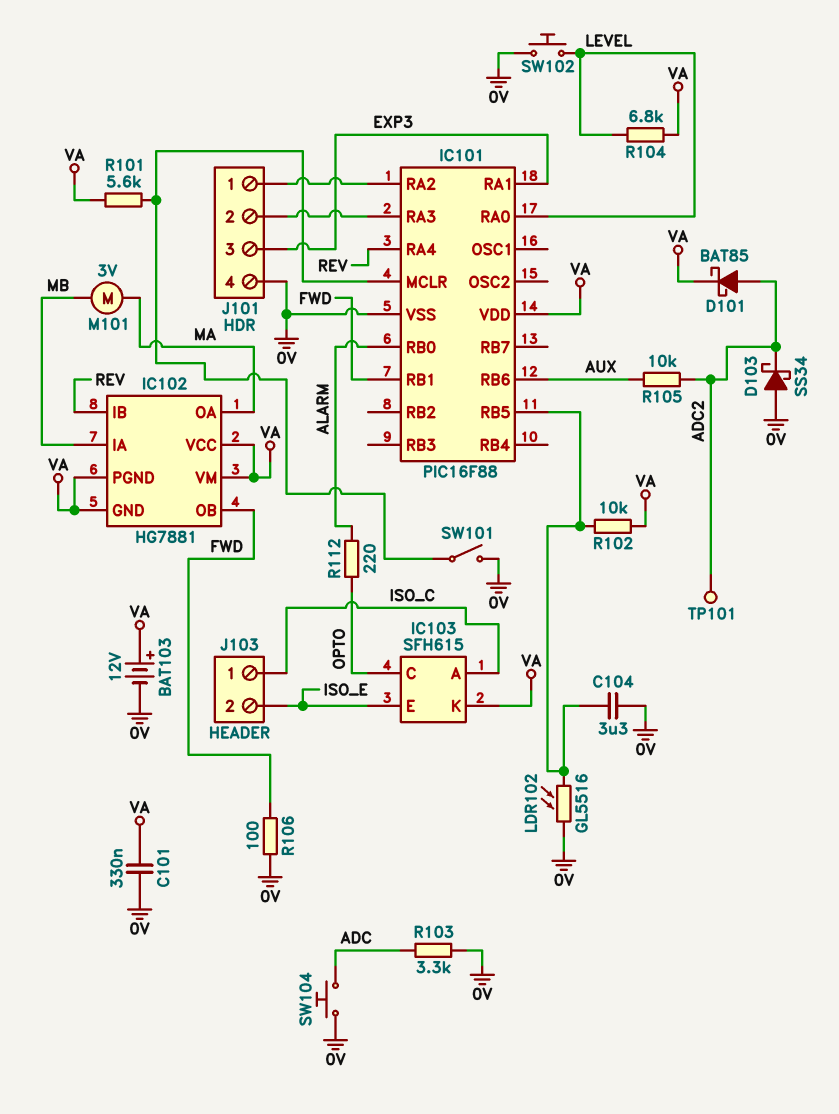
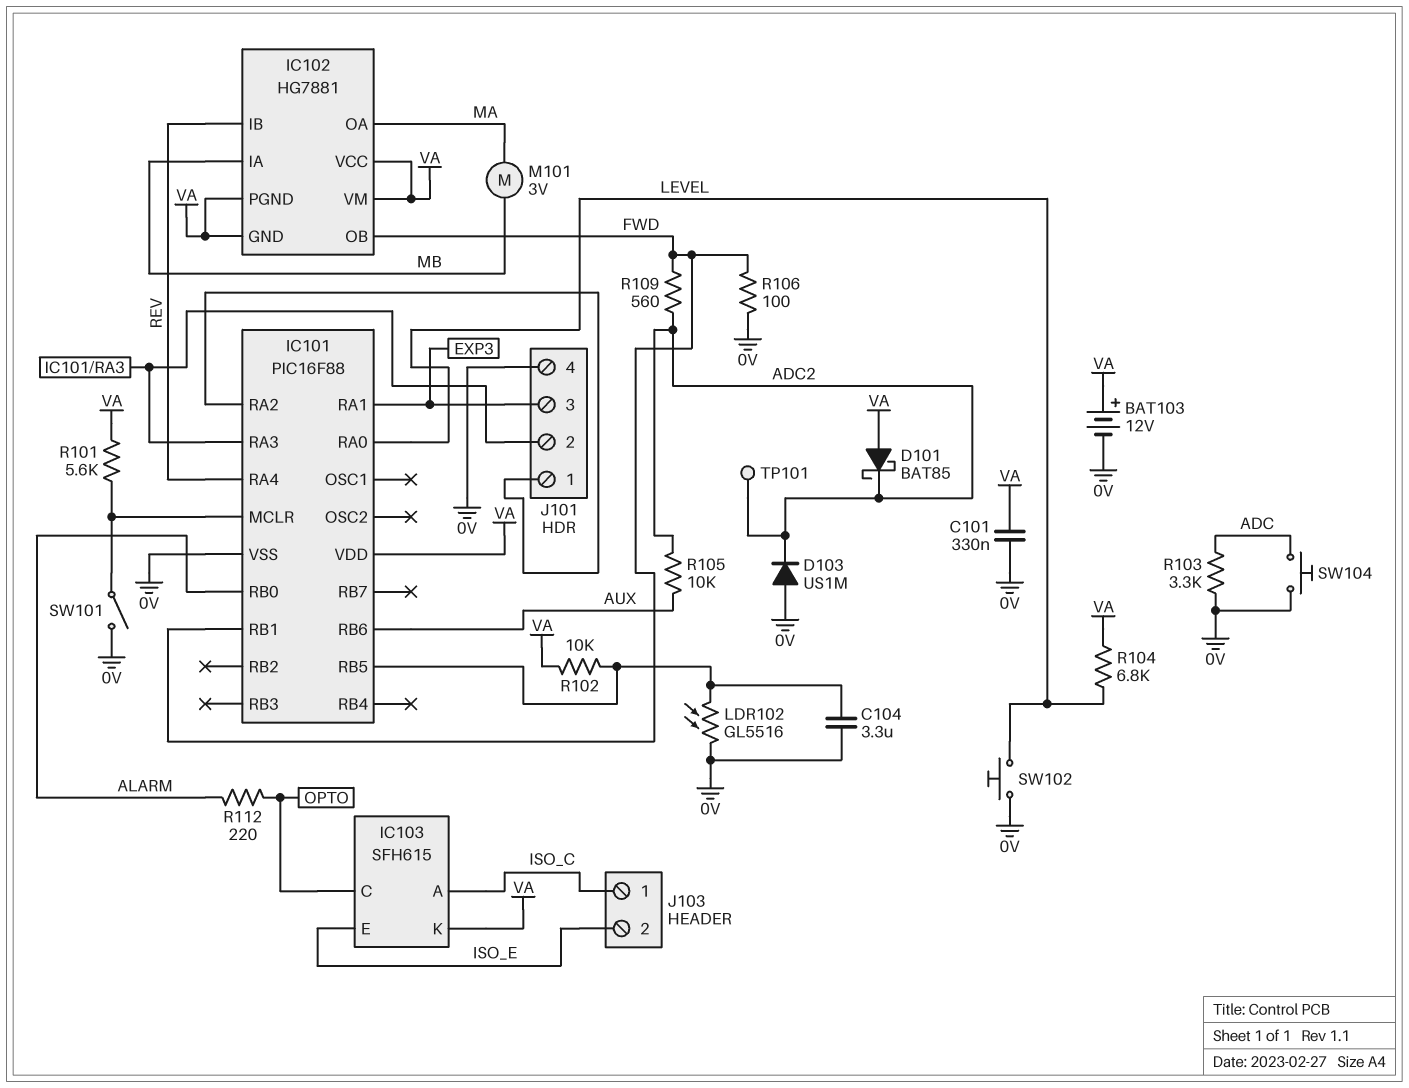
D101: schottky BAT85 (A ADC2, K VA) -> schottky BAT85 (A VA, K ADC2)
D103: schottky SS34 (A 0V, K ADC2) -> diode US1M (A 0V, K ADC2)
R109: none -> 560 (ADC2, FWD)

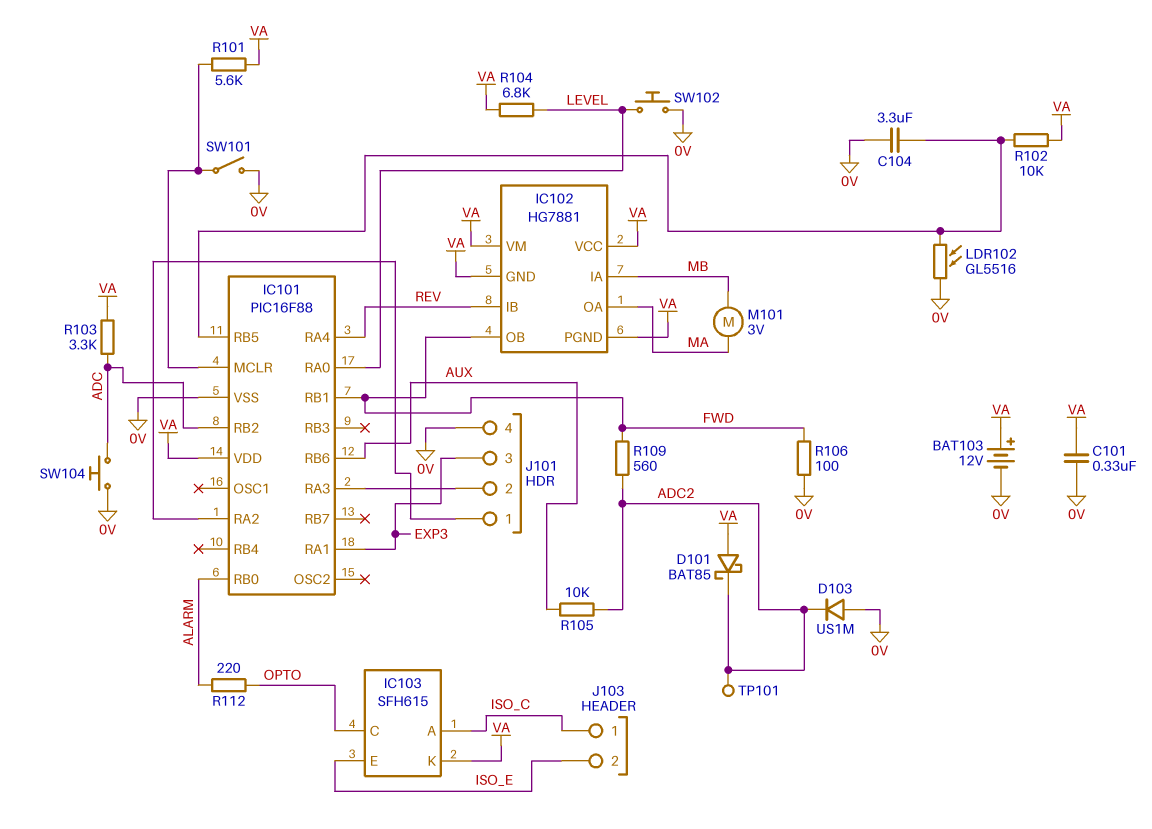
IC101 pin RB2: none -> ADC
R103: 3.3k (0V, ADC) -> 3.3k (ADC, VA)

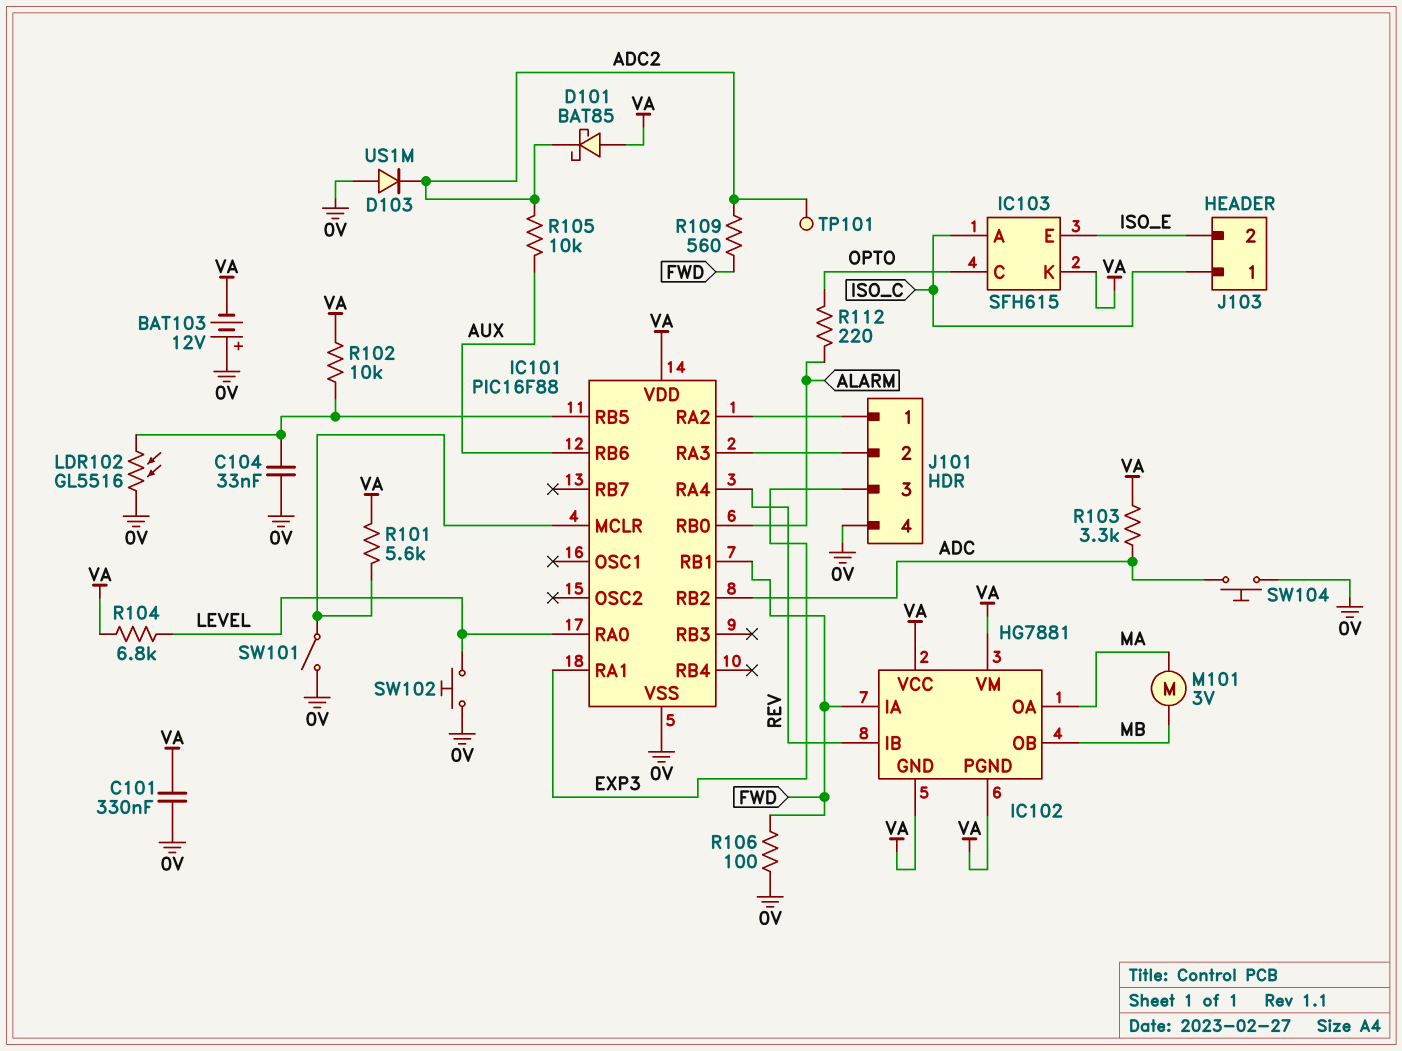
BAT103: 12V (plus VA, minus 0V) -> 12V (plus 0V, minus VA)
C104: 3.3uF (0V, IC101/RB5) -> 33nF (0V, IC101/RB5)
IC102 pin IA: MB -> FWD
IC102 pin OB: FWD -> MB

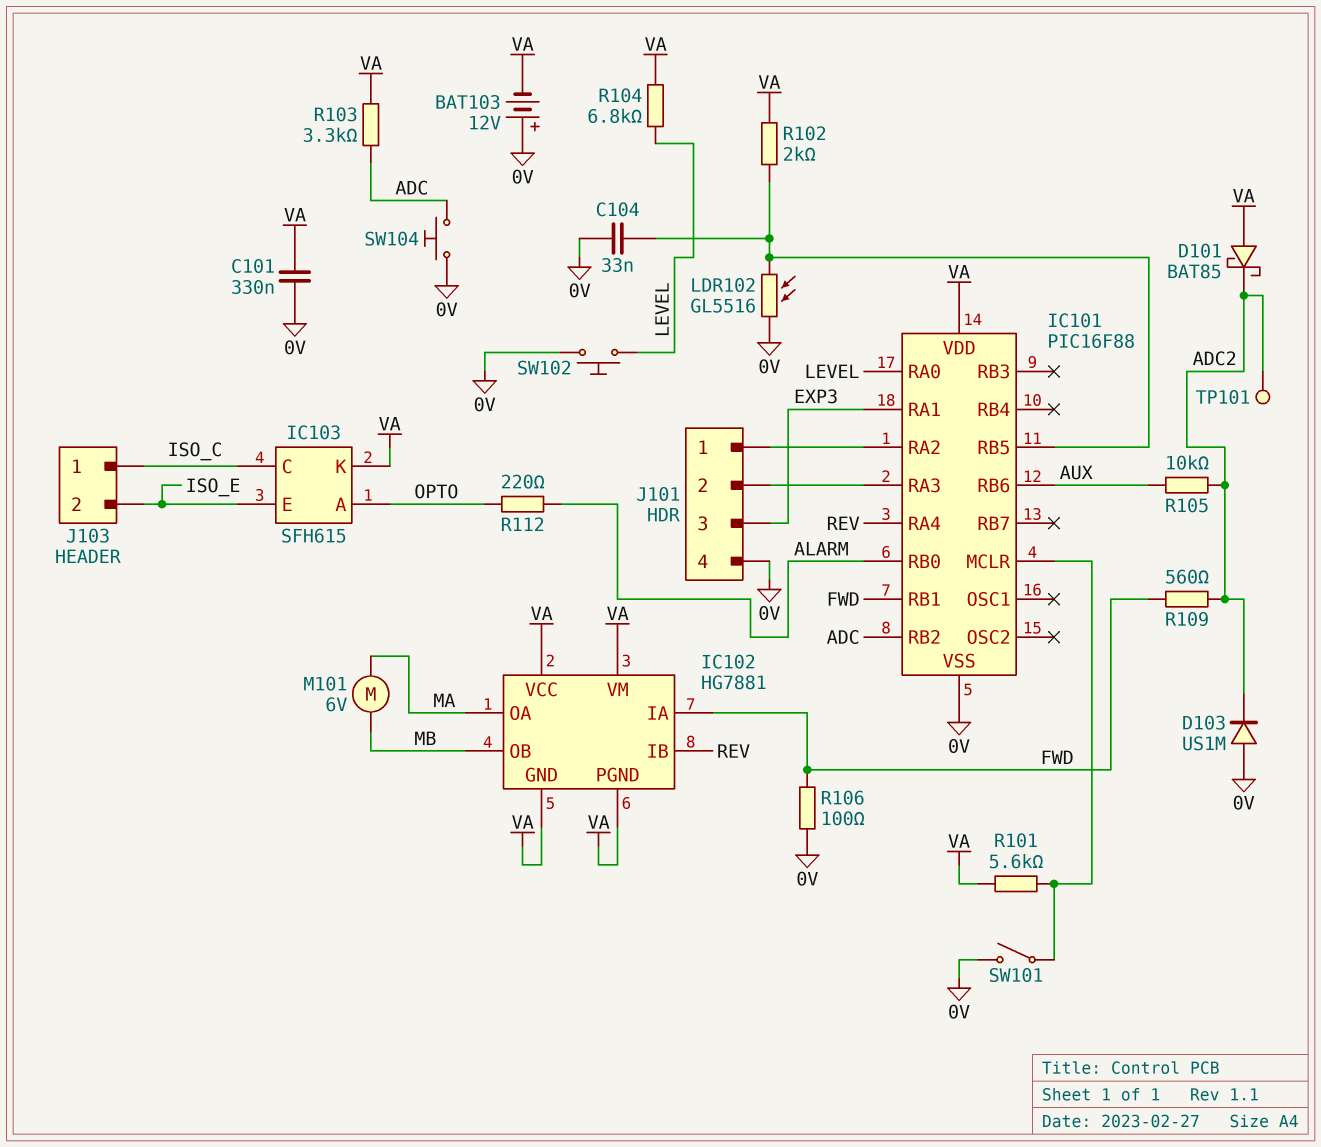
IC103 pin A: ISO_C -> OPTO
IC103 pin C: OPTO -> ISO_C
M101: motor 3V (MA, MB) -> motor 6V (MA, MB)
R102: 10k (IC101/RB5, VA) -> 2k (IC101/RB5, VA)

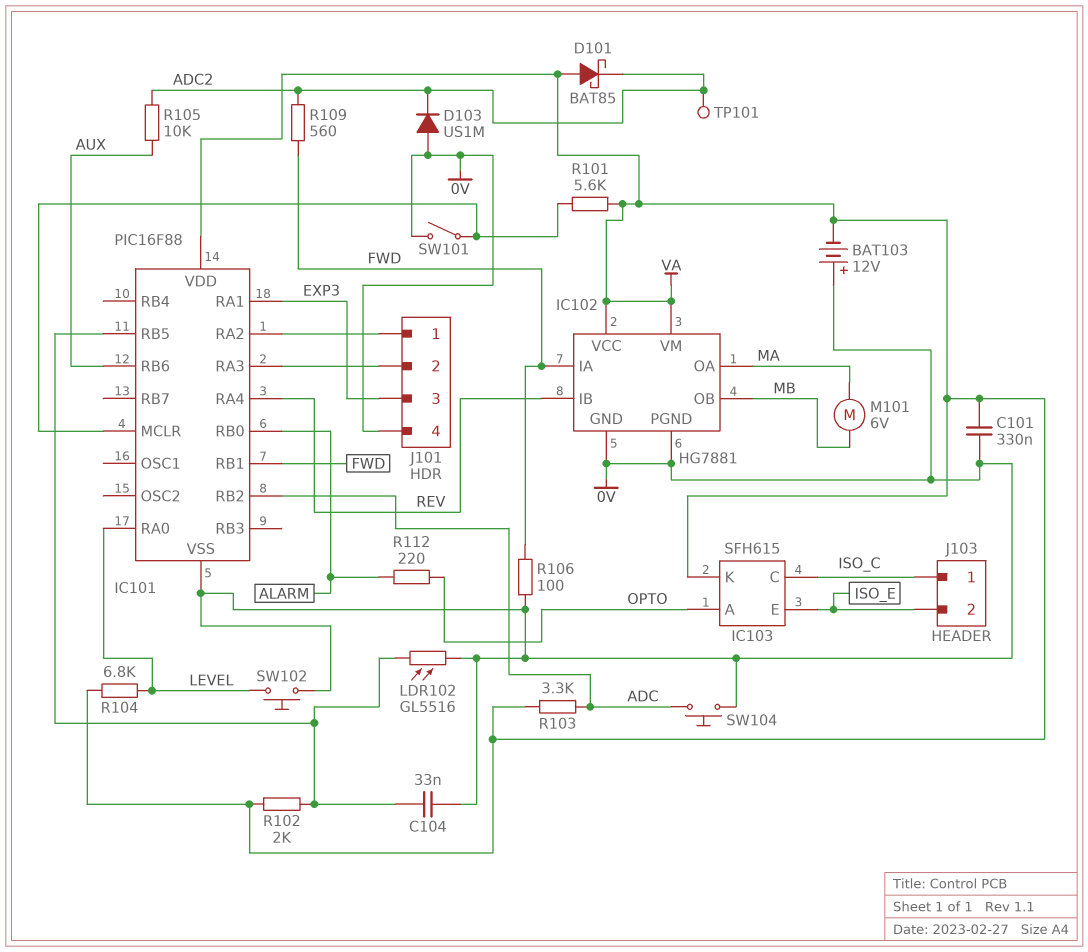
IC102 pin GND: VA -> 0V
IC102 pin PGND: VA -> 0V

